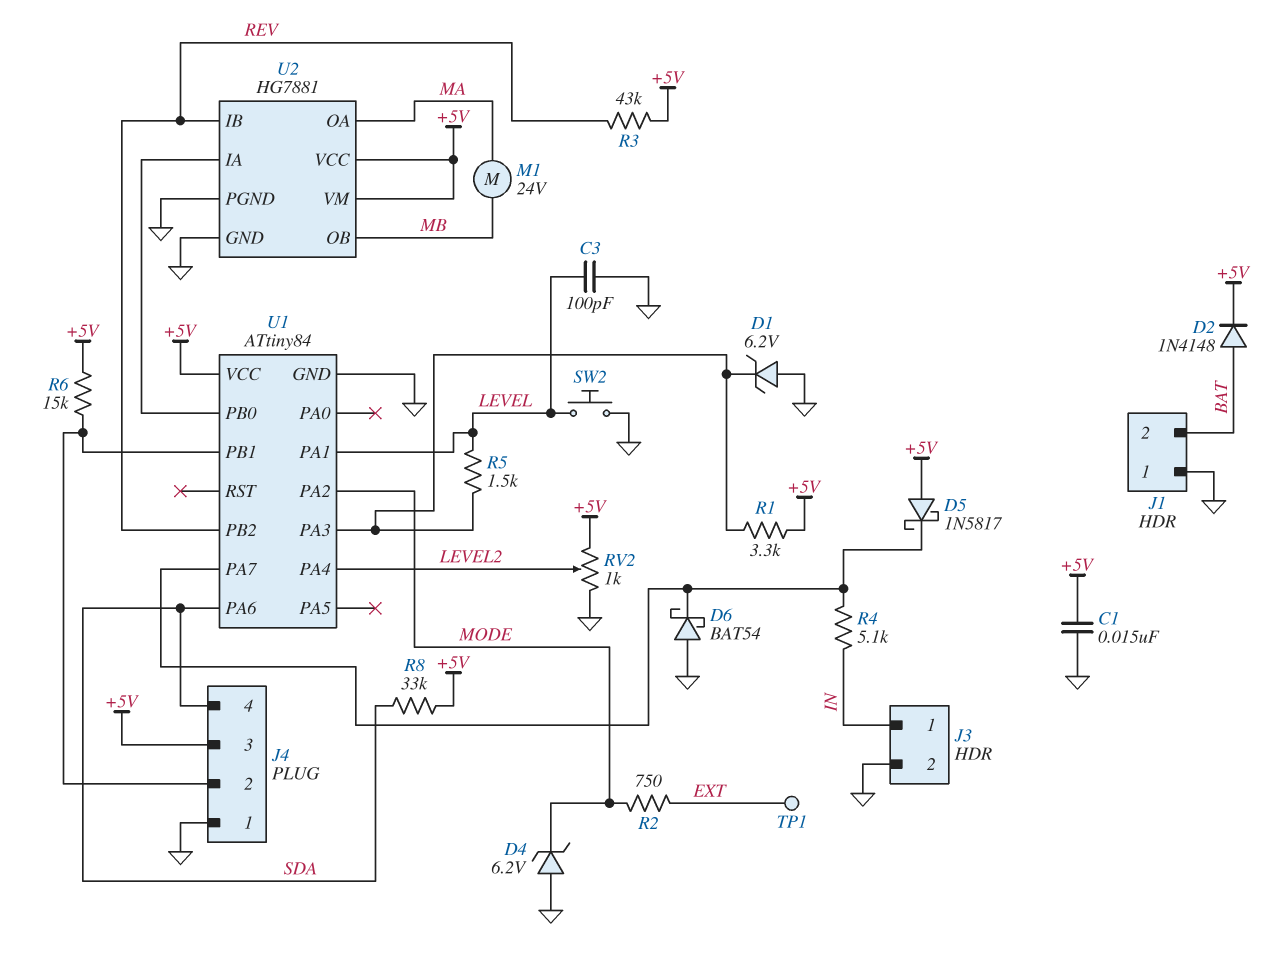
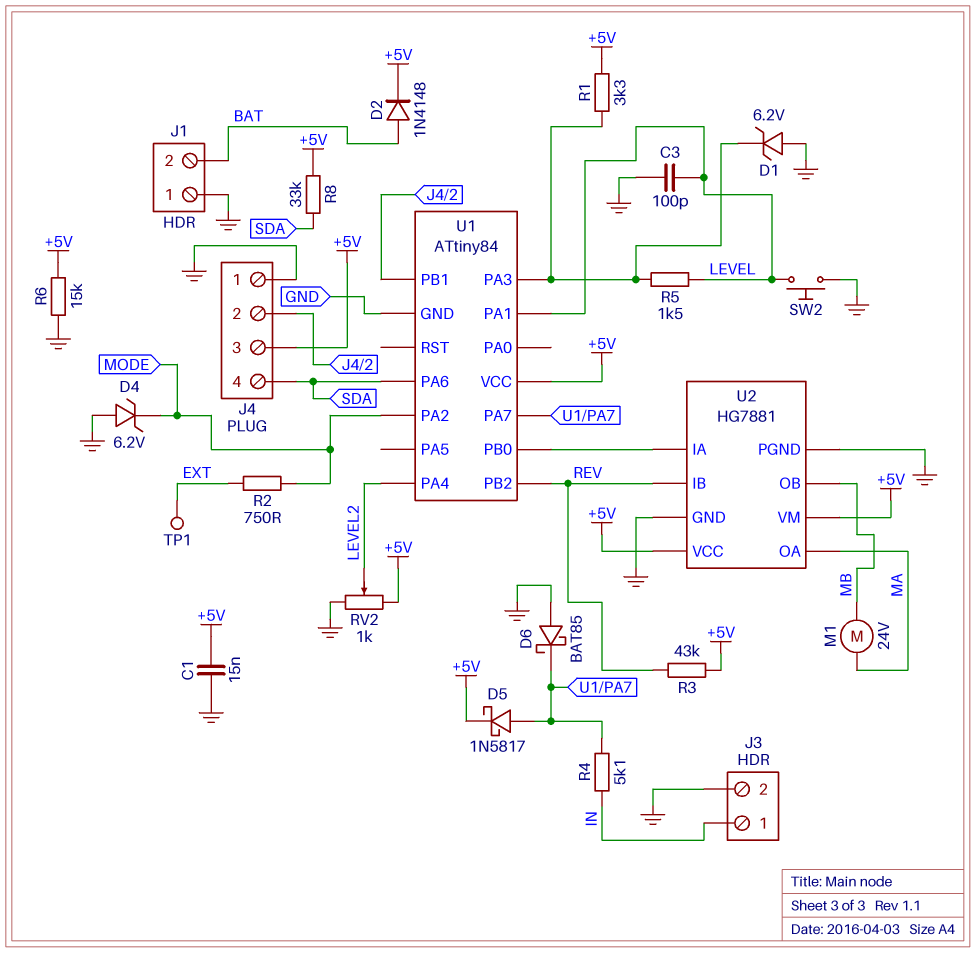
D5: schottky 1N5817 (A +5V, K U1/PA7) -> schottky 1N5817 (A U1/PA7, K +5V)
D6: schottky BAT54 (A GND, K U1/PA7) -> schottky BAT85 (A GND, K U1/PA7)
R6: 15k (+5V, J4/2) -> 15k (+5V, GND)

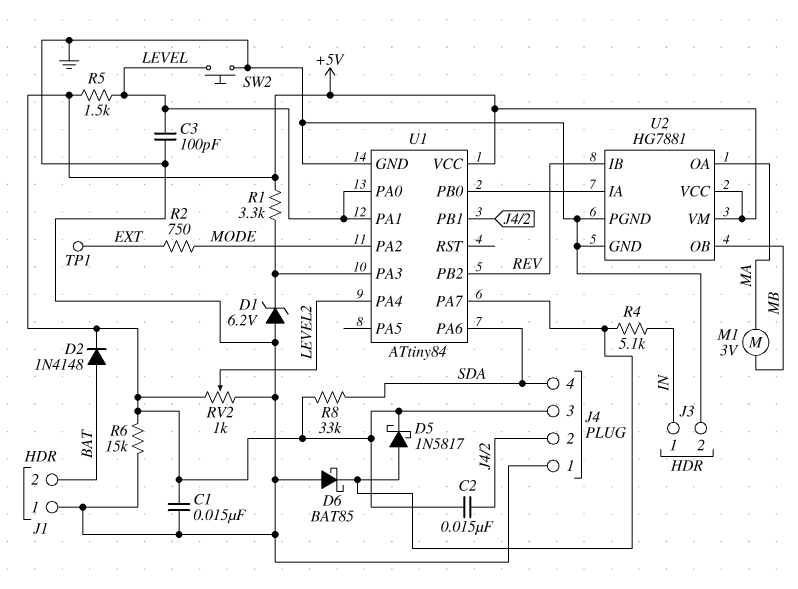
C2: none -> 15nF (+5V, J4/2)
D4: zener 6.2V (A GND, K MODE) -> none
M1: motor 24V (MA, MB) -> motor 3V (MA, MB)
R3: 43k (+5V, REV) -> none
R5: 1.5k (LEVEL, U1/PA3) -> 1.5k (+5V, LEVEL)
U1 pin PA0: none -> LEVEL

